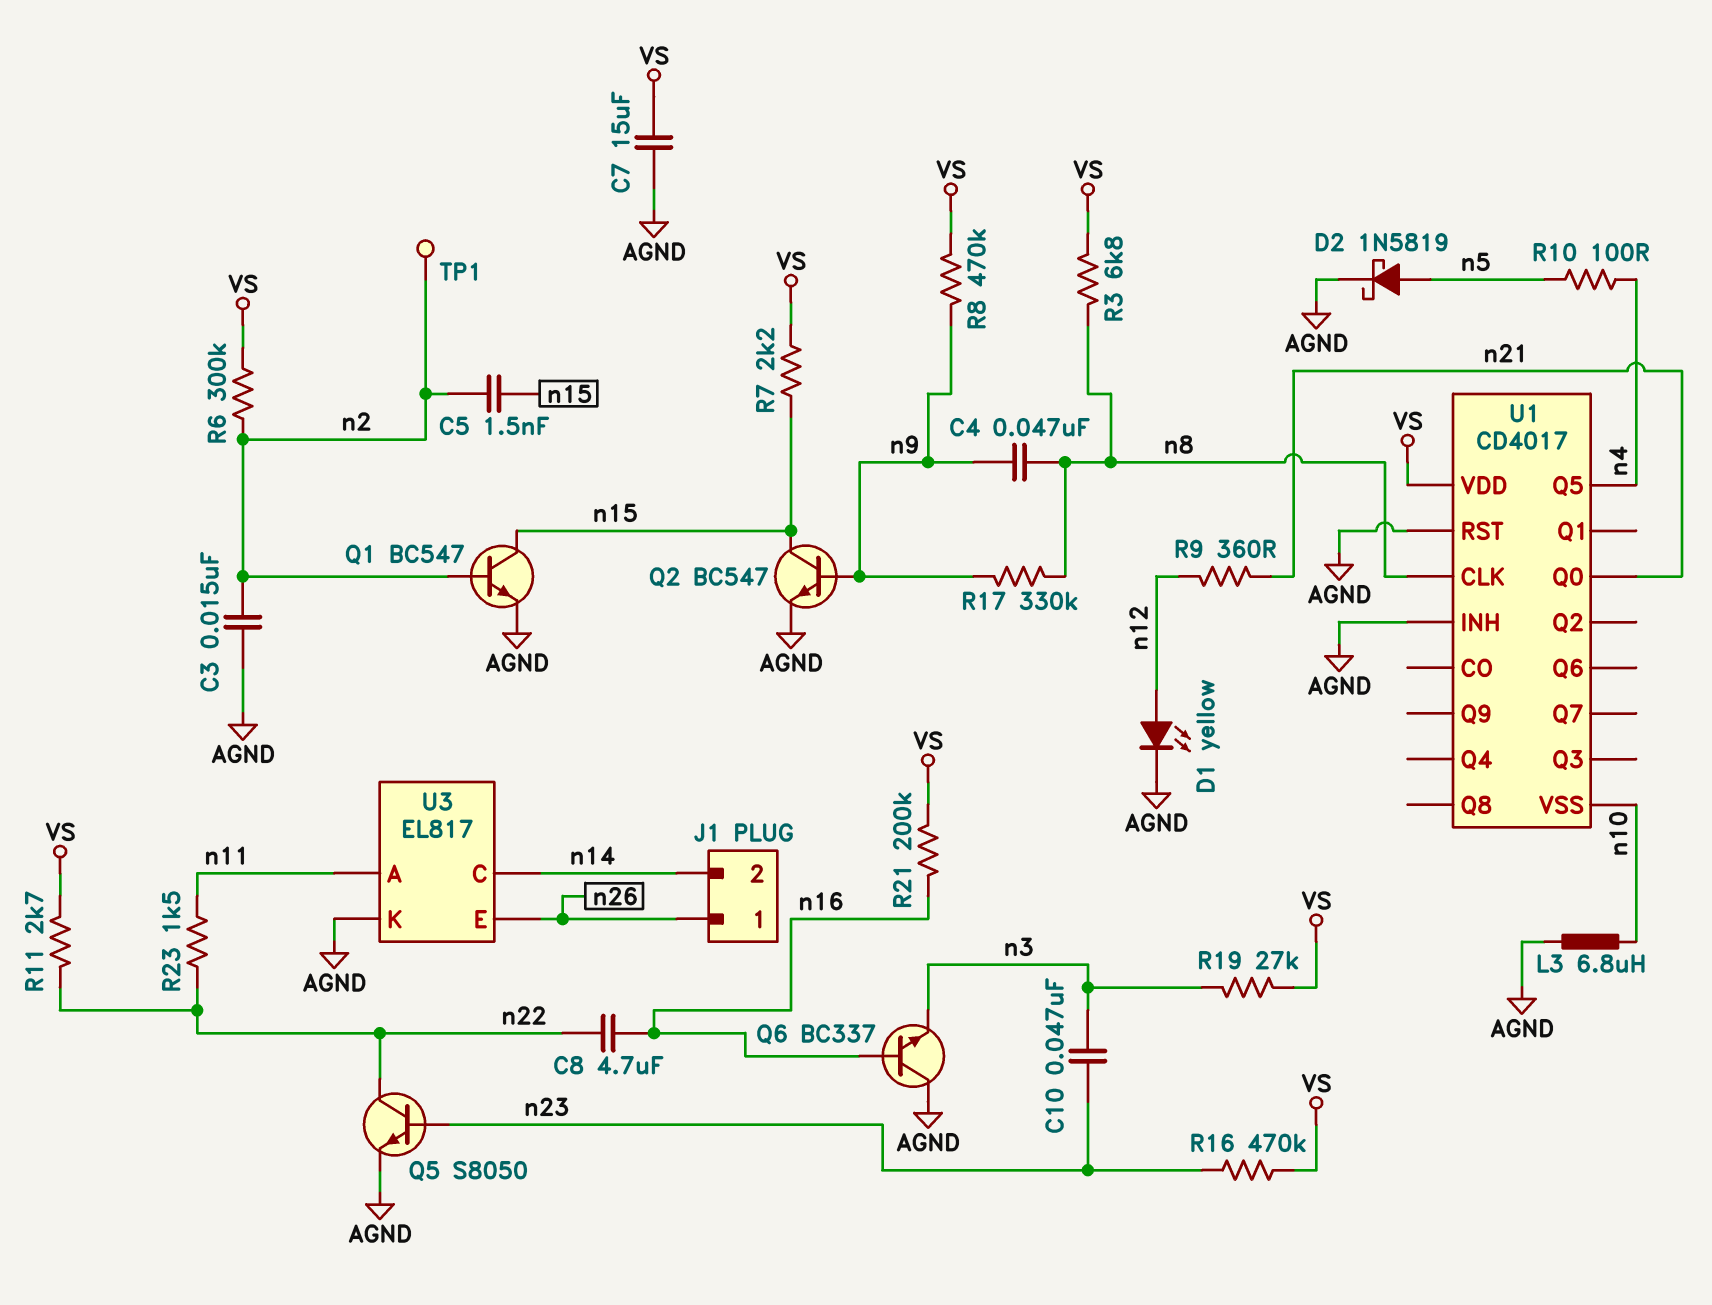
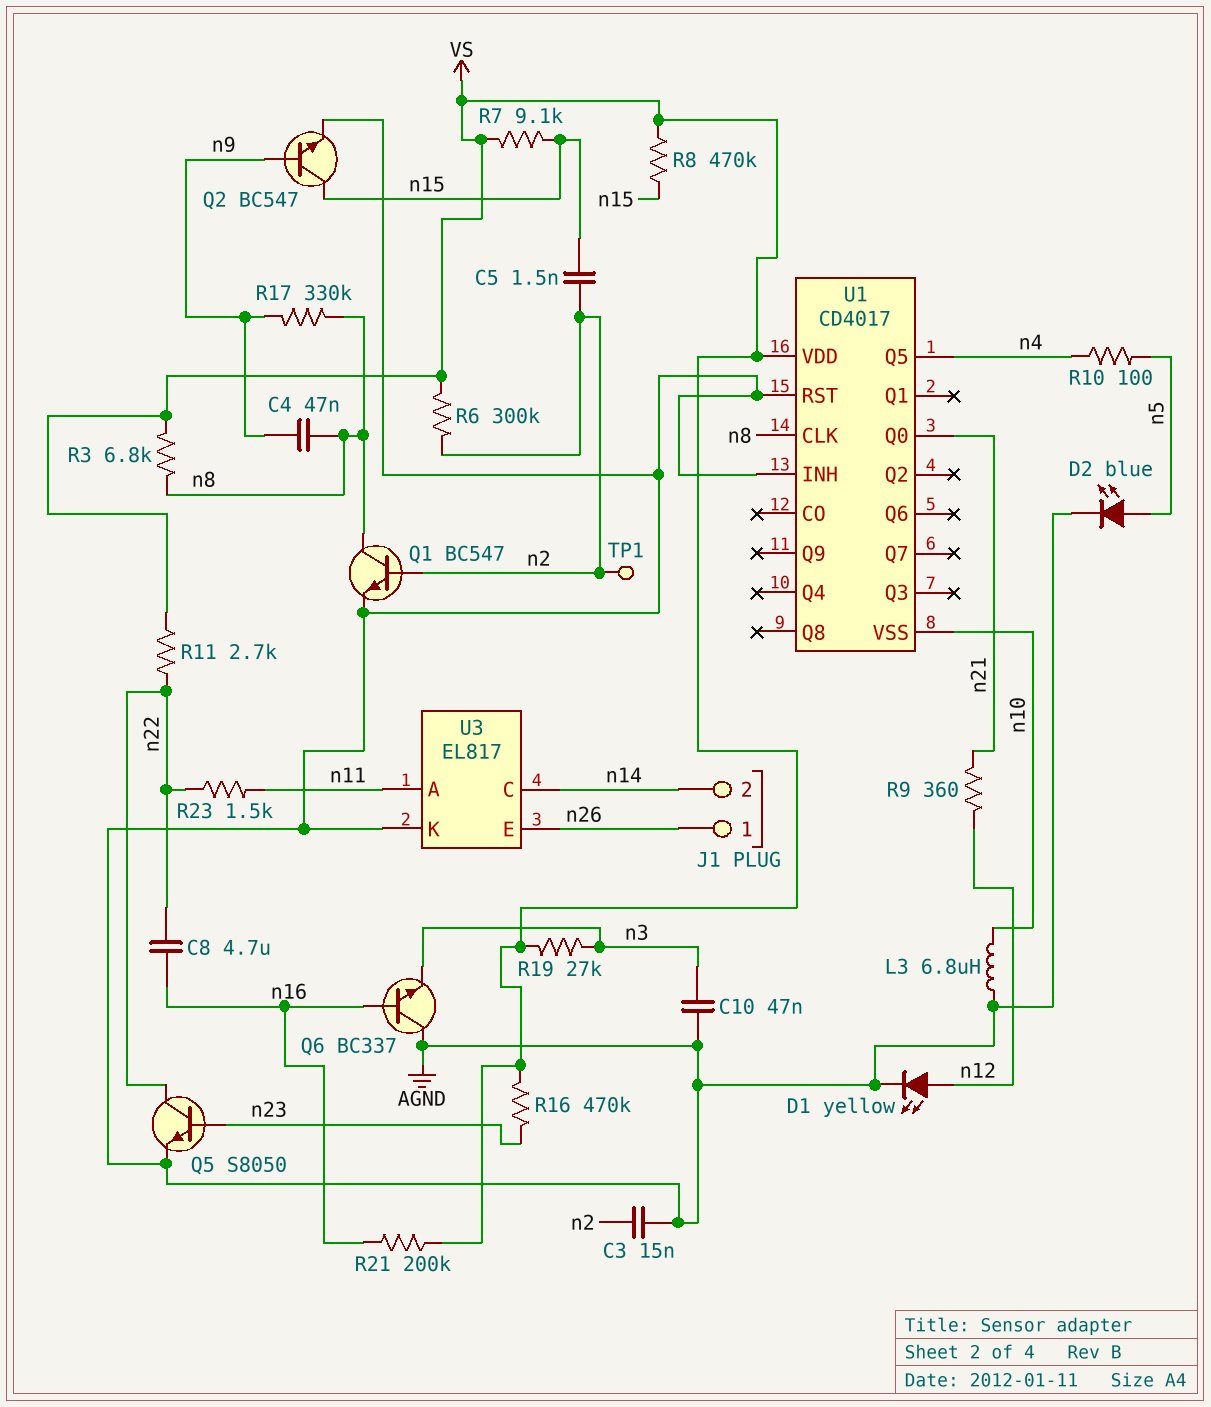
C7: 15uF (AGND, VS) -> none
C10: 47nF (n3, n23) -> 47nF (AGND, n3)
D2: schottky 1N5819 (A n5, K AGND) -> LED blue (A n5, K AGND)
Q1: NPN BC547 (B n2, C n15, E AGND) -> NPN BC547 (B n2, C n8, E AGND)
R7: 2.2k (VS, n15) -> 9.1k (VS, n15)
R8: 470k (VS, n9) -> 470k (VS, n15)

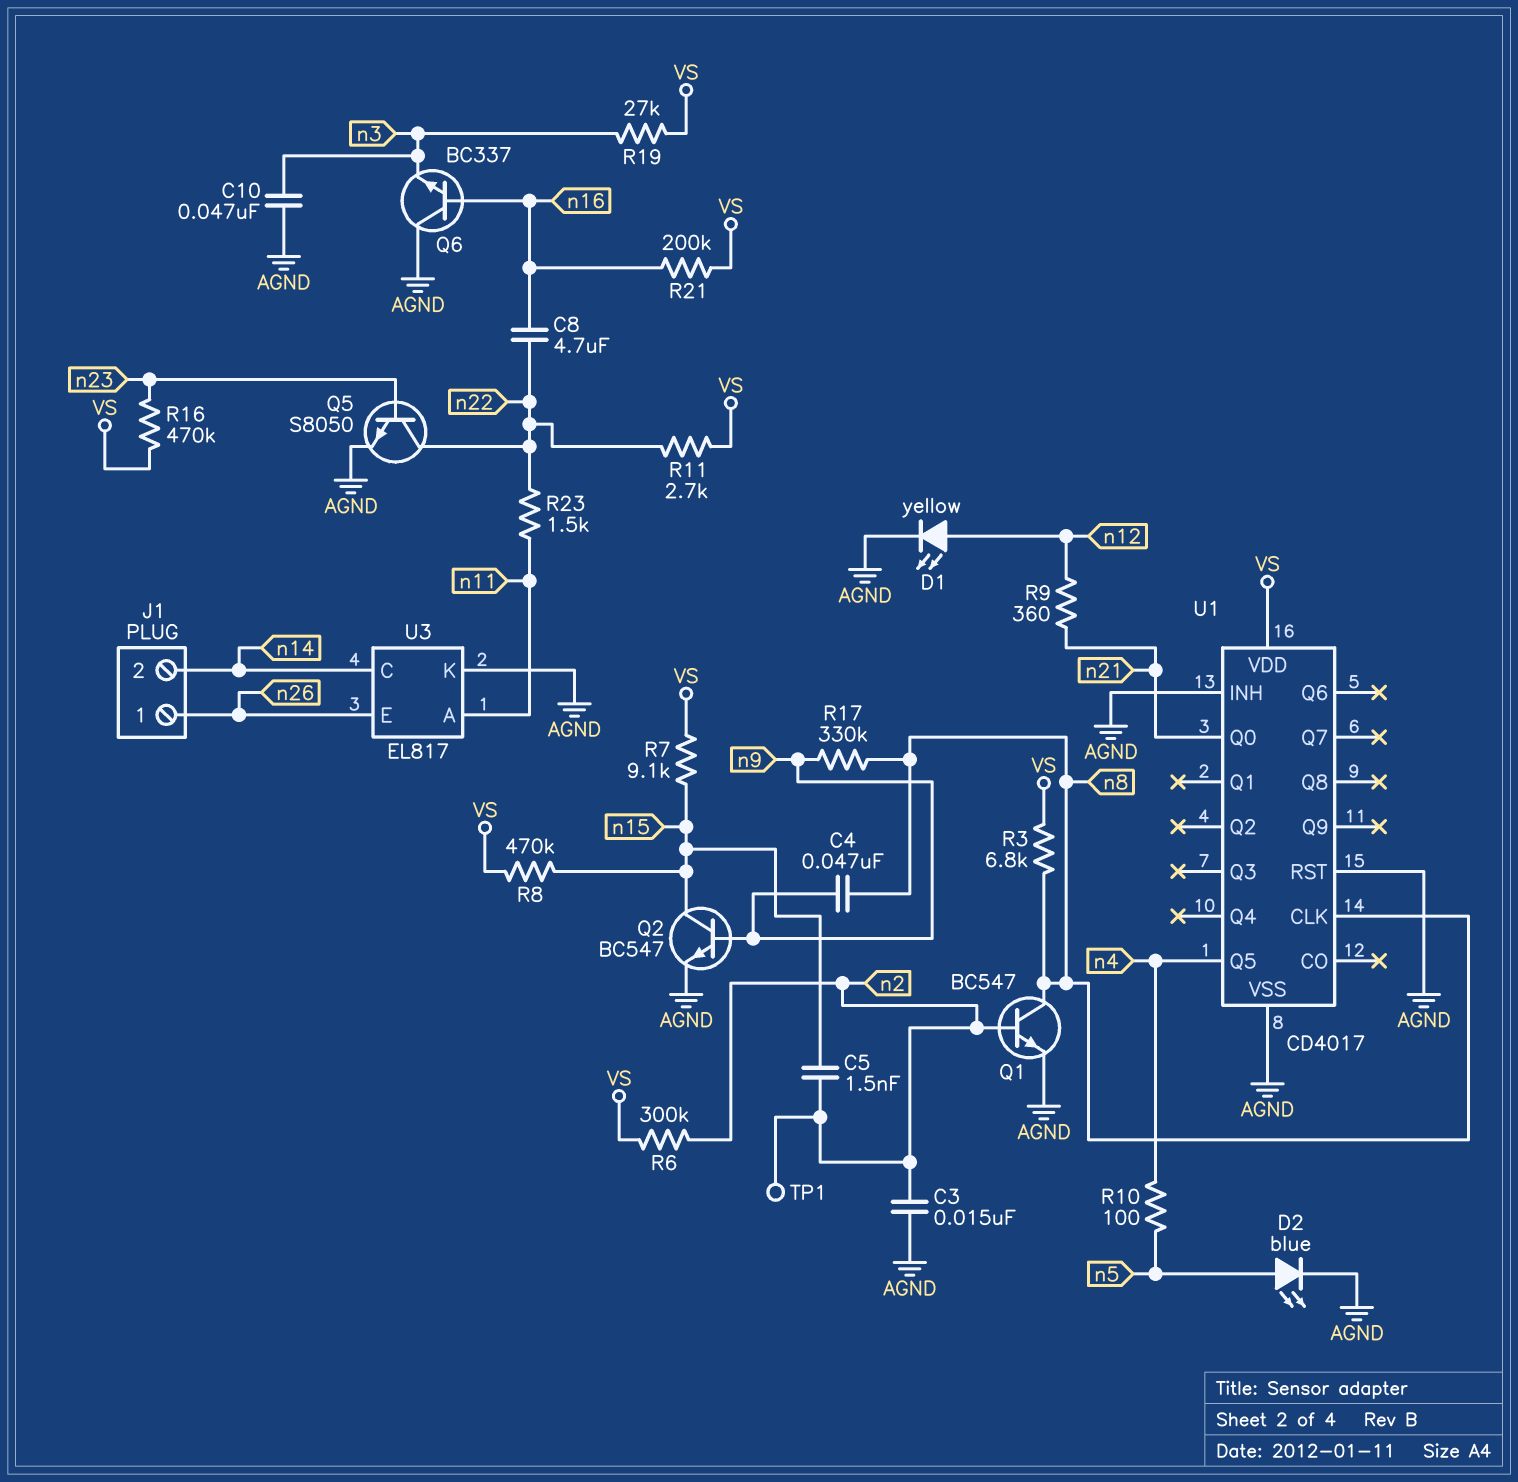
L3: 6.8uH (AGND, n10) -> none
U1 pin VSS: n10 -> AGND

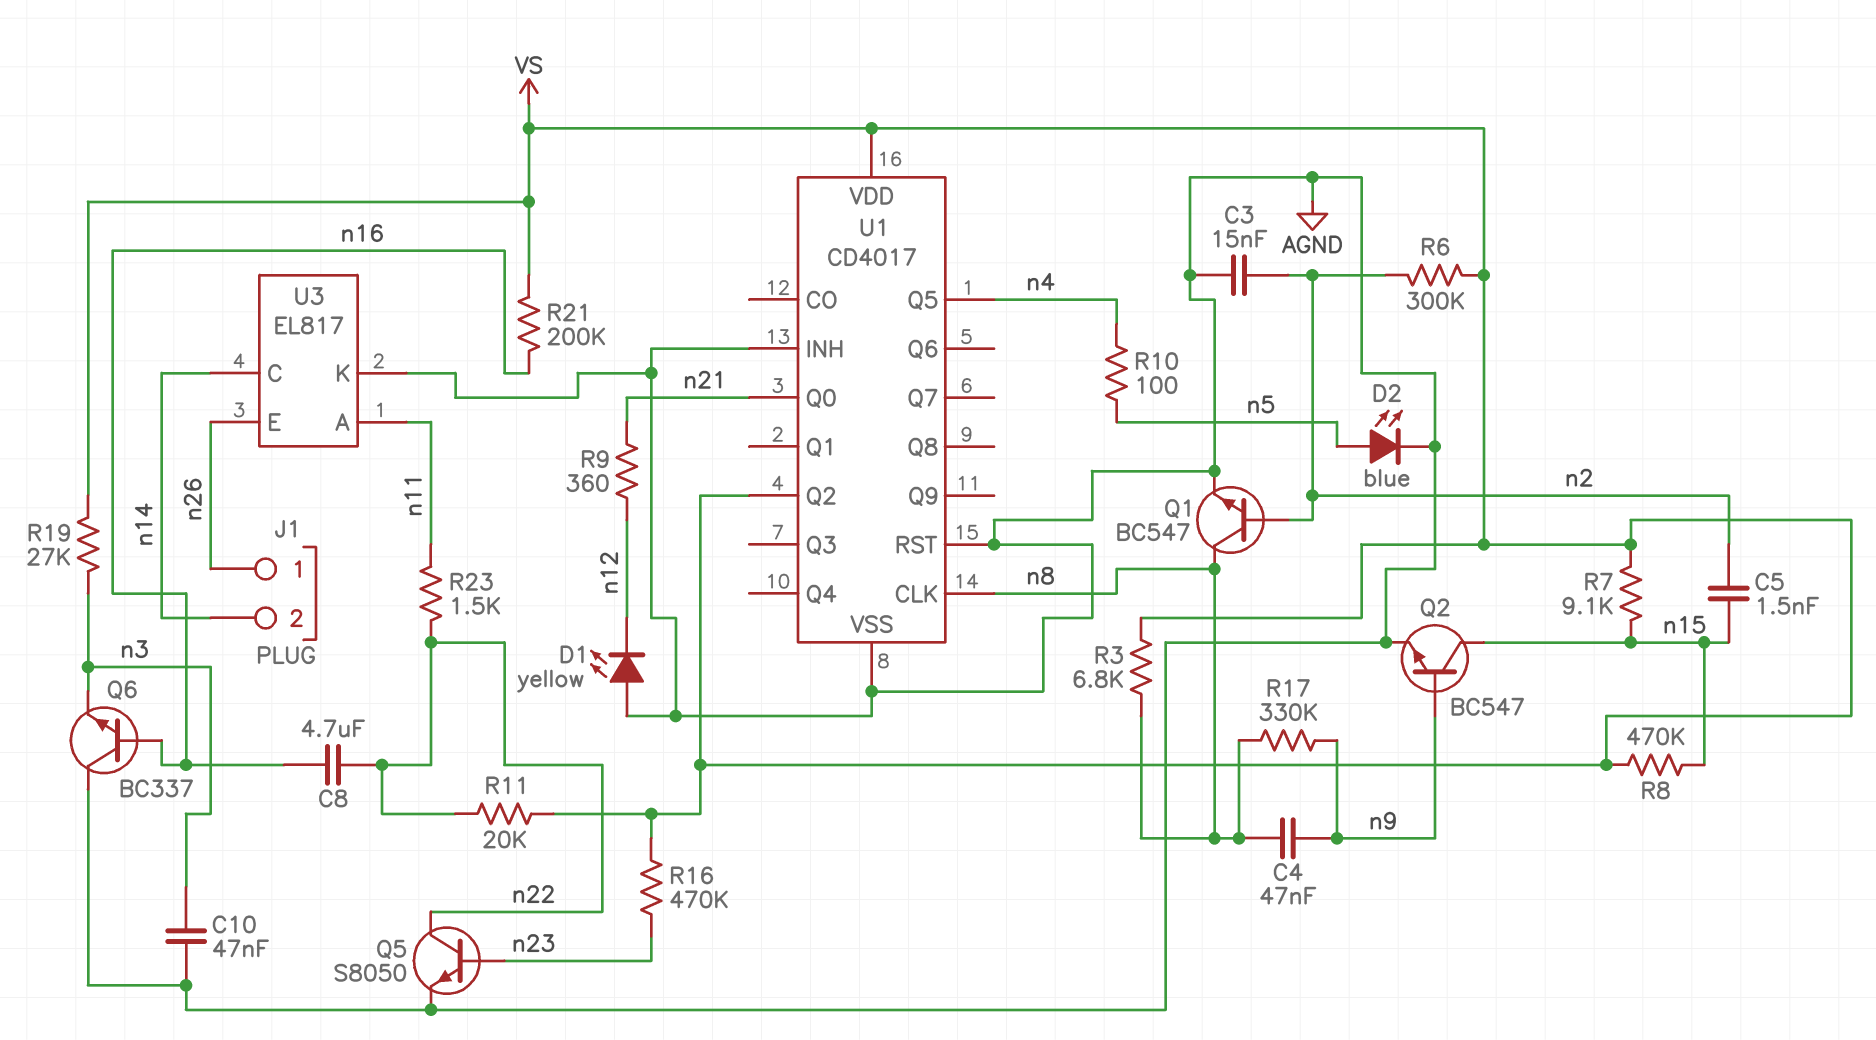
D1: LED yellow (A n12, K AGND) -> LED yellow (A AGND, K n12)
R11: 2.7k (VS, n22) -> 20k (VS, n22)
TP1: test point (n2) -> none
U1 pin Q2: none -> VS

